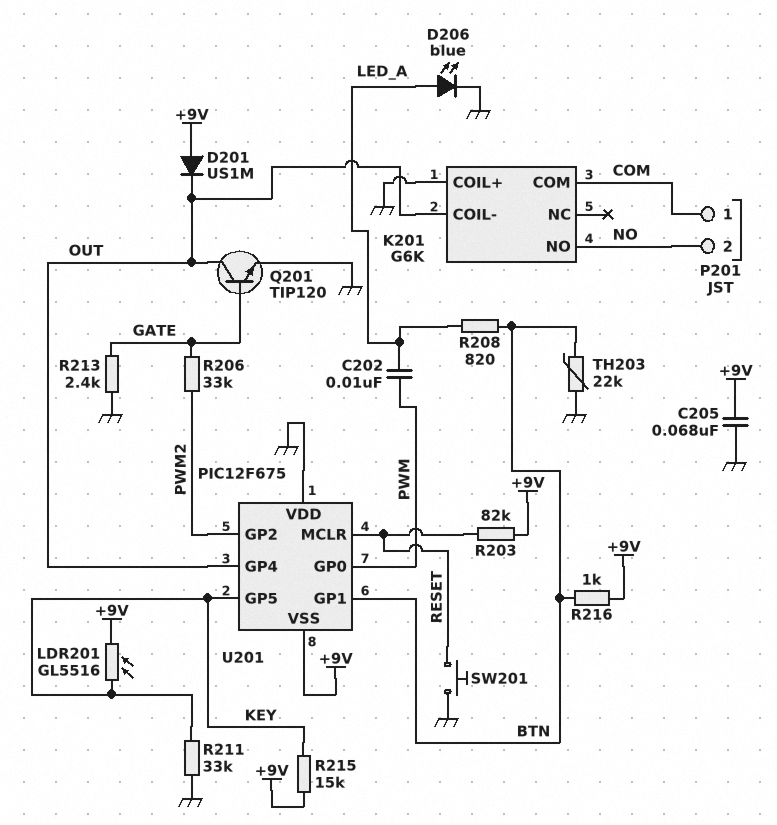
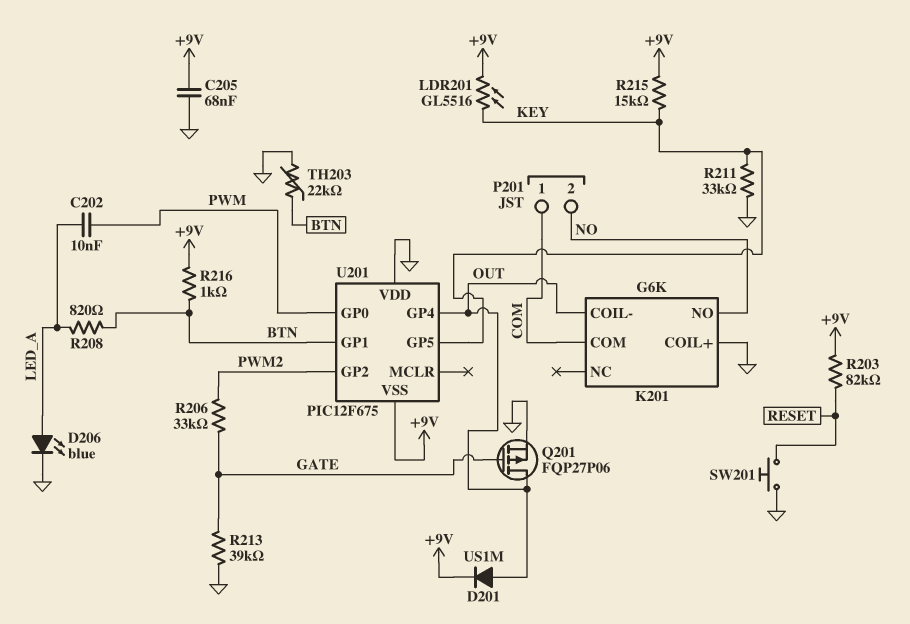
D201: diode US1M (A +9V, K OUT) -> diode US1M (A OUT, K +9V)
Q201: NPN TIP120 (B GATE, C OUT, E GND) -> PMOS FQP27P06 (G GATE, D OUT, S GND)
R213: 2.4k (GATE, GND) -> 39k (GATE, GND)
U201 pin MCLR: RESET -> none

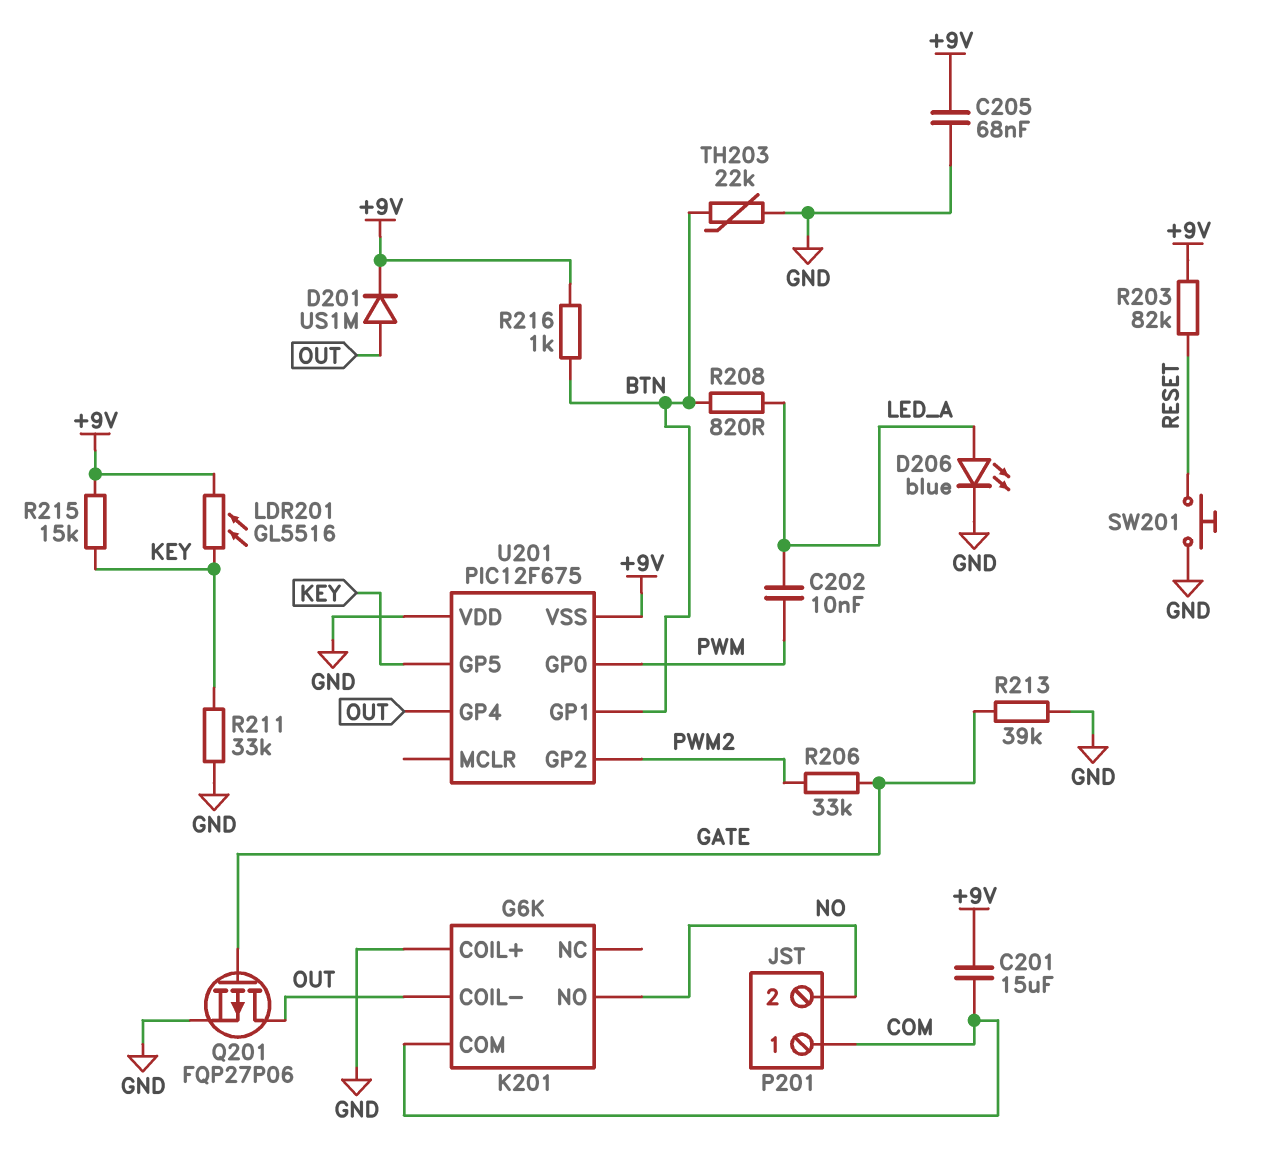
C201: none -> 15uF (+9V, COM)

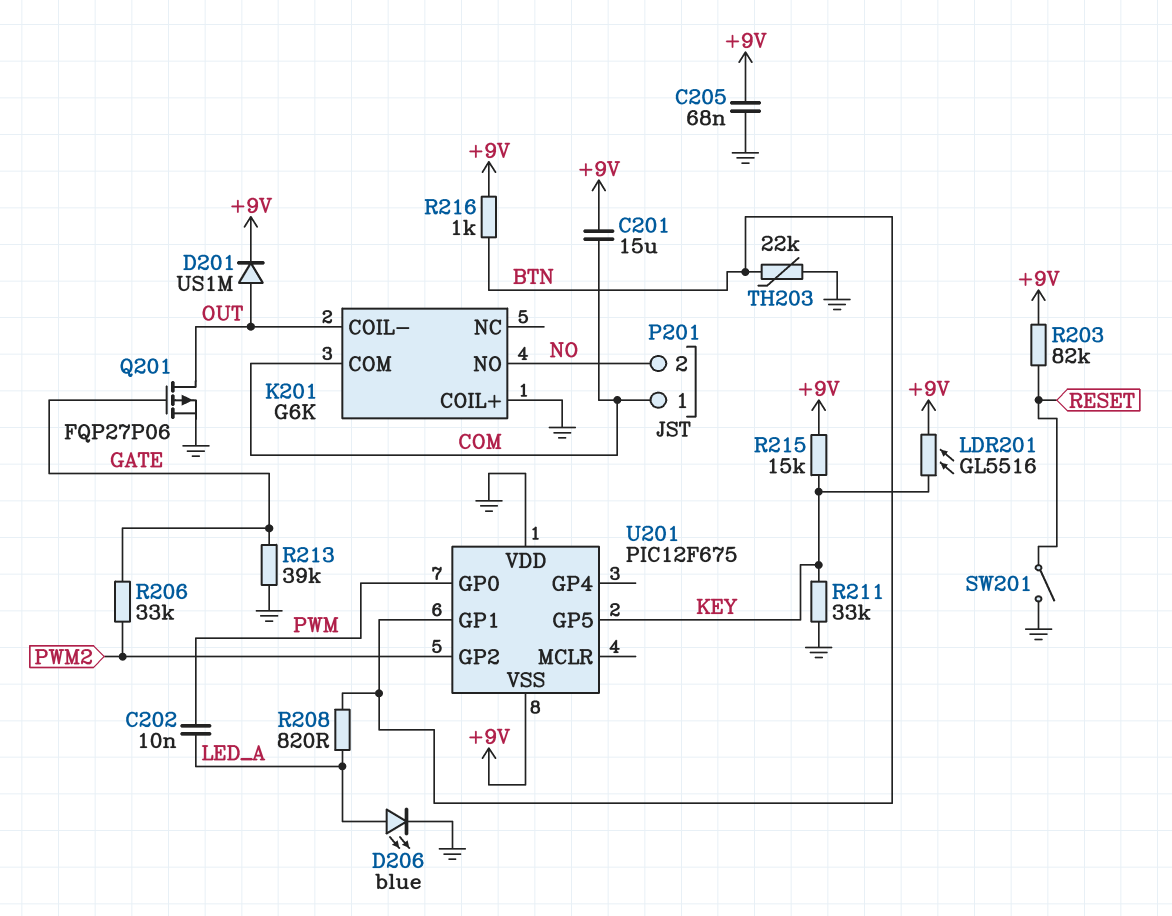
SW201: button (GND, RESET) -> switch (GND, RESET)
U201 pin GP4: OUT -> none

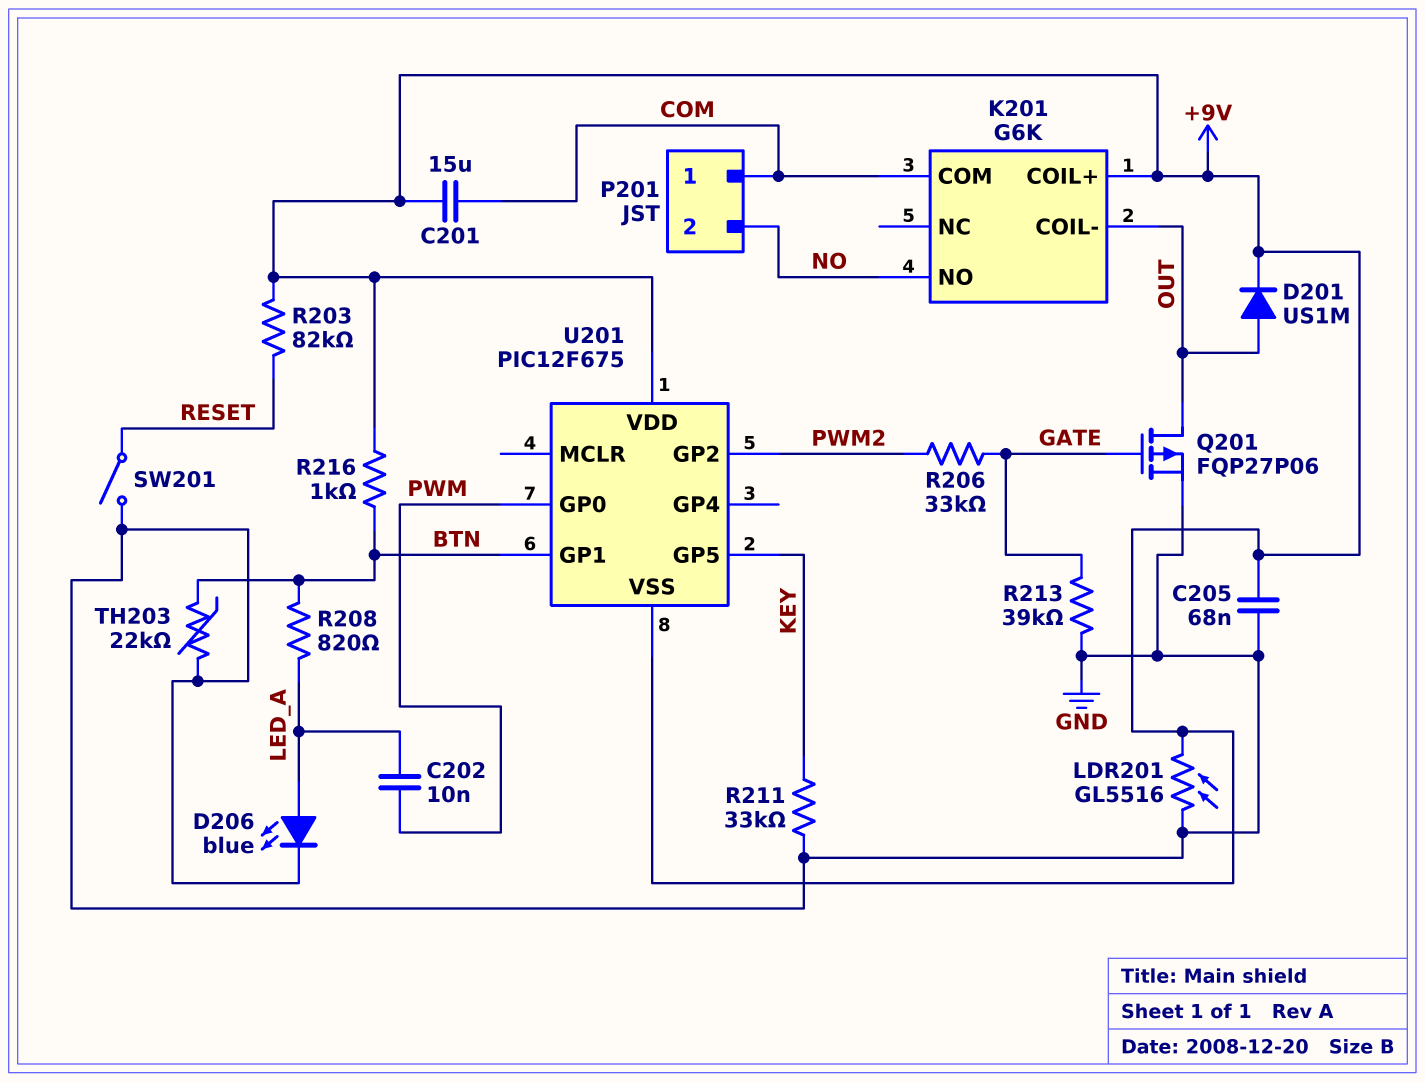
K201 pin COIL+: GND -> +9V
LDR201: GL5516 (+9V, KEY) -> GL5516 (+9V, GND)
R215: 15k (+9V, KEY) -> none
U201 pin VDD: GND -> +9V

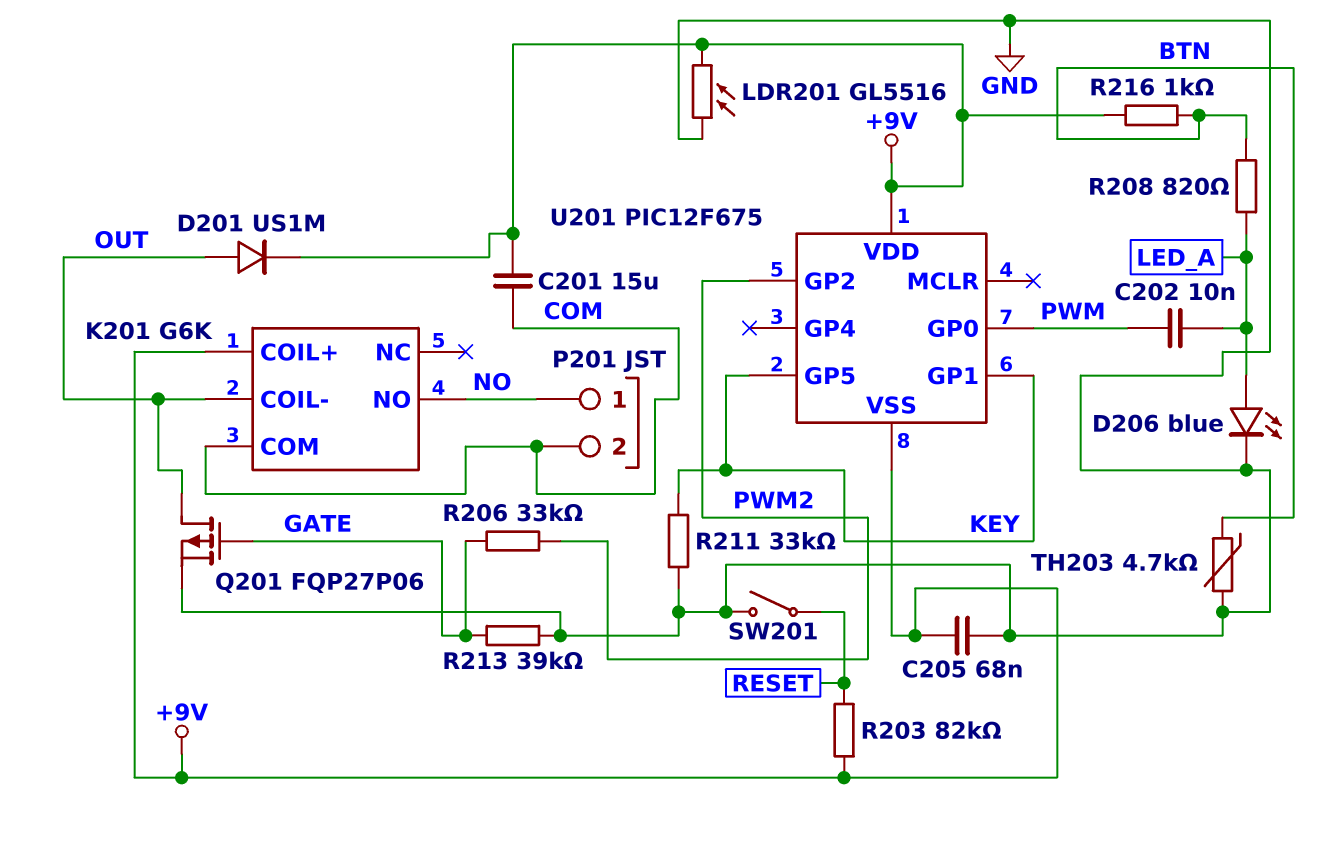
P201 pin 1: COM -> NO
P201 pin 2: NO -> COM
TH203: 22k (BTN, GND) -> 4.7k (BTN, GND)
U201 pin GP1: BTN -> KEY

